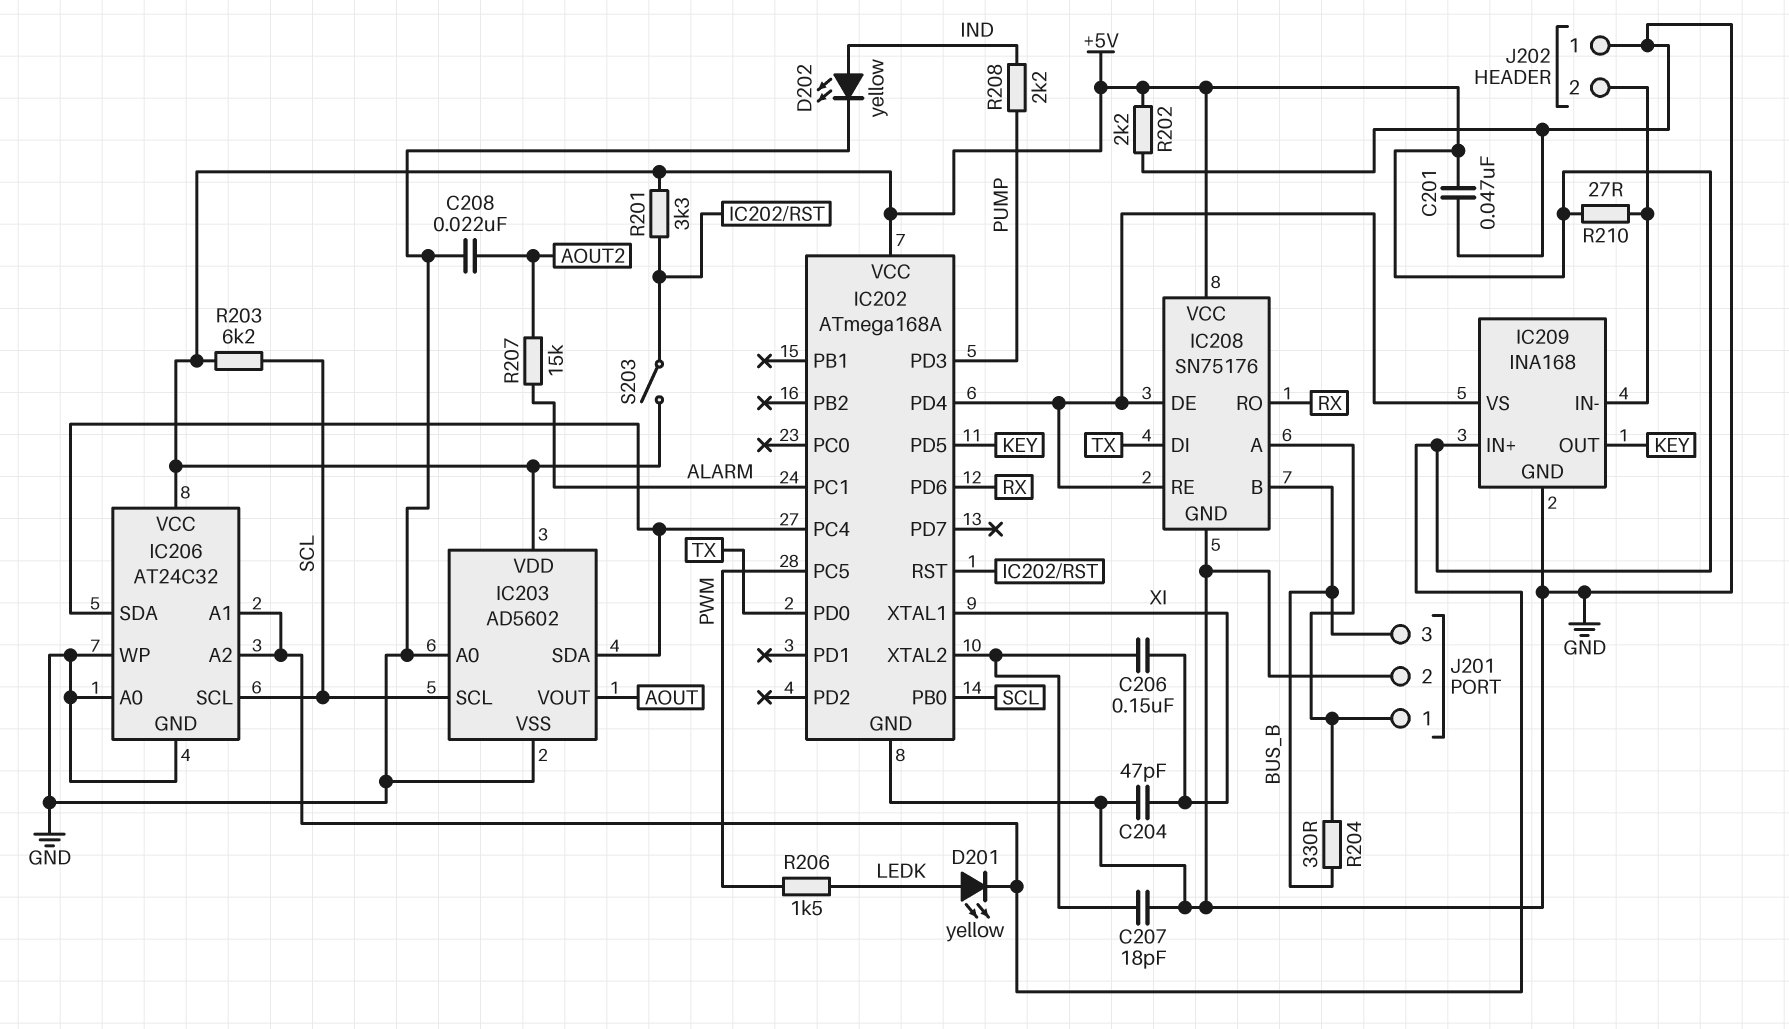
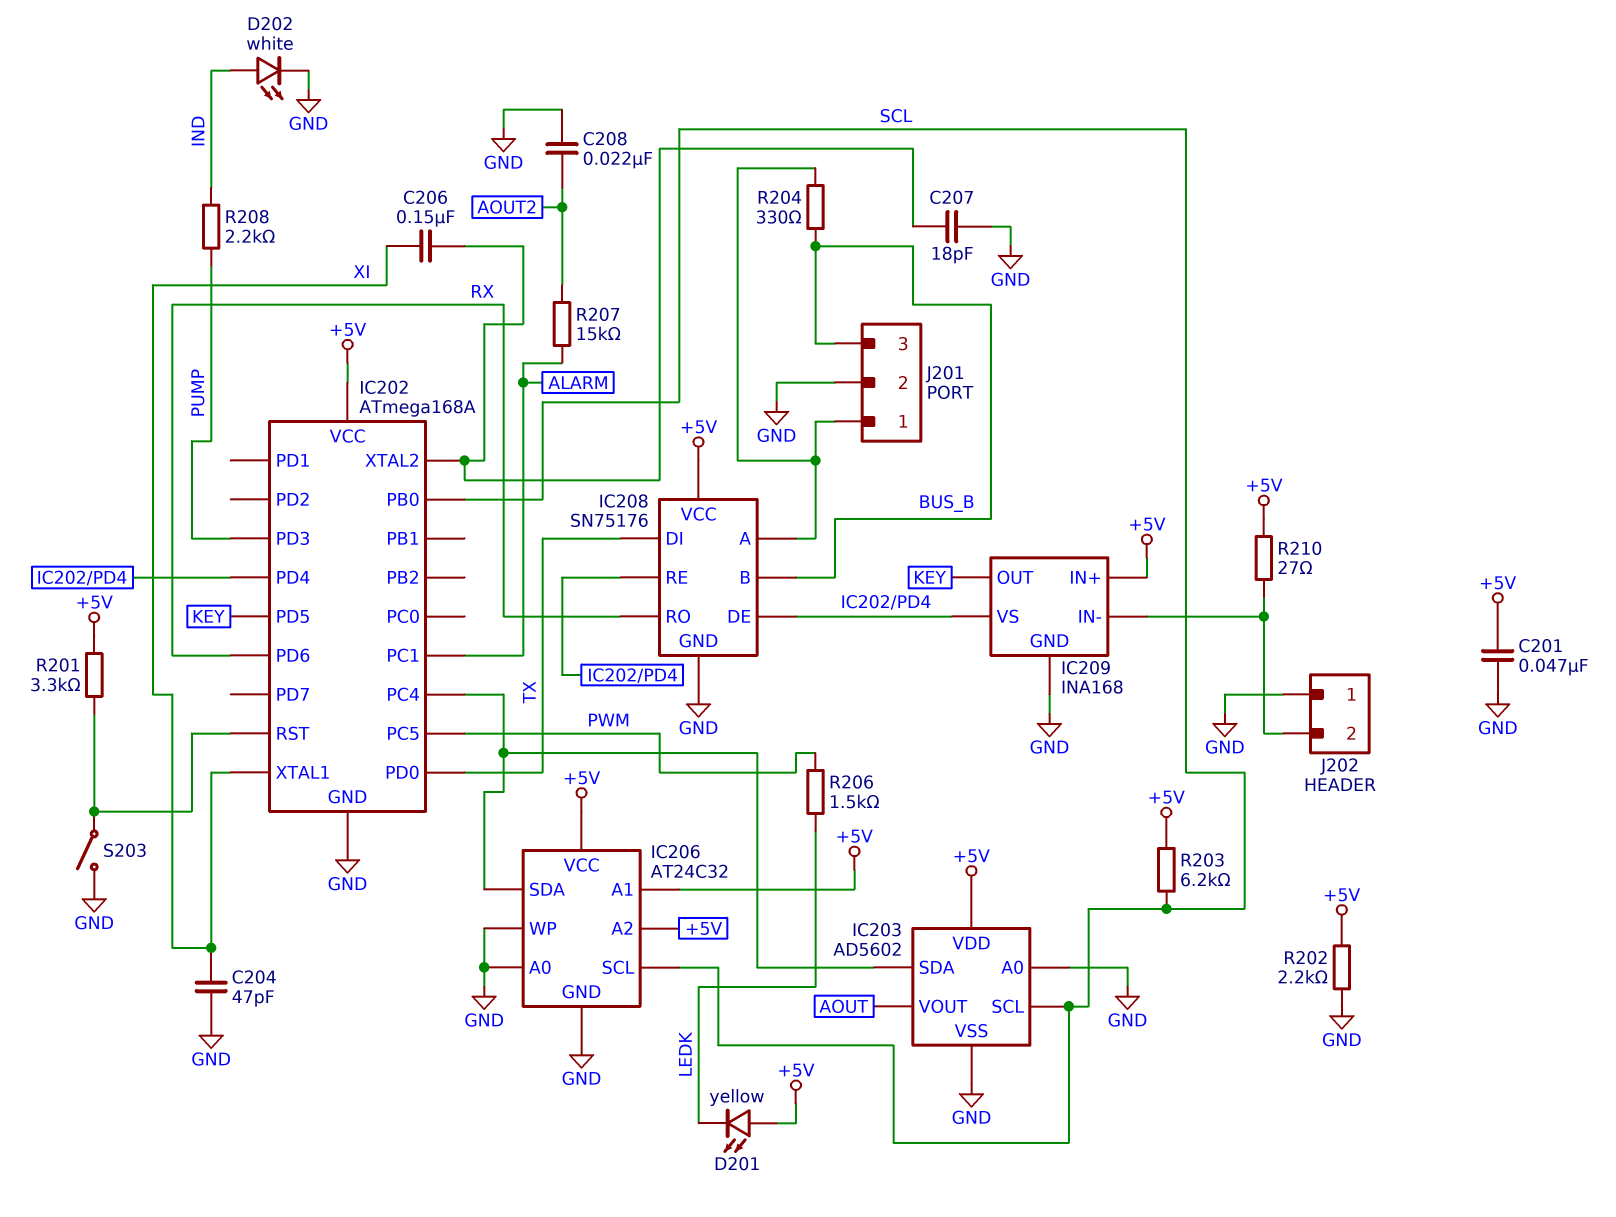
D201: LED yellow (A LEDK, K +5V) -> LED yellow (A +5V, K LEDK)
D202: LED yellow (A IND, K GND) -> LED white (A IND, K GND)
S203: switch (+5V, IC202/RST) -> switch (GND, IC202/RST)

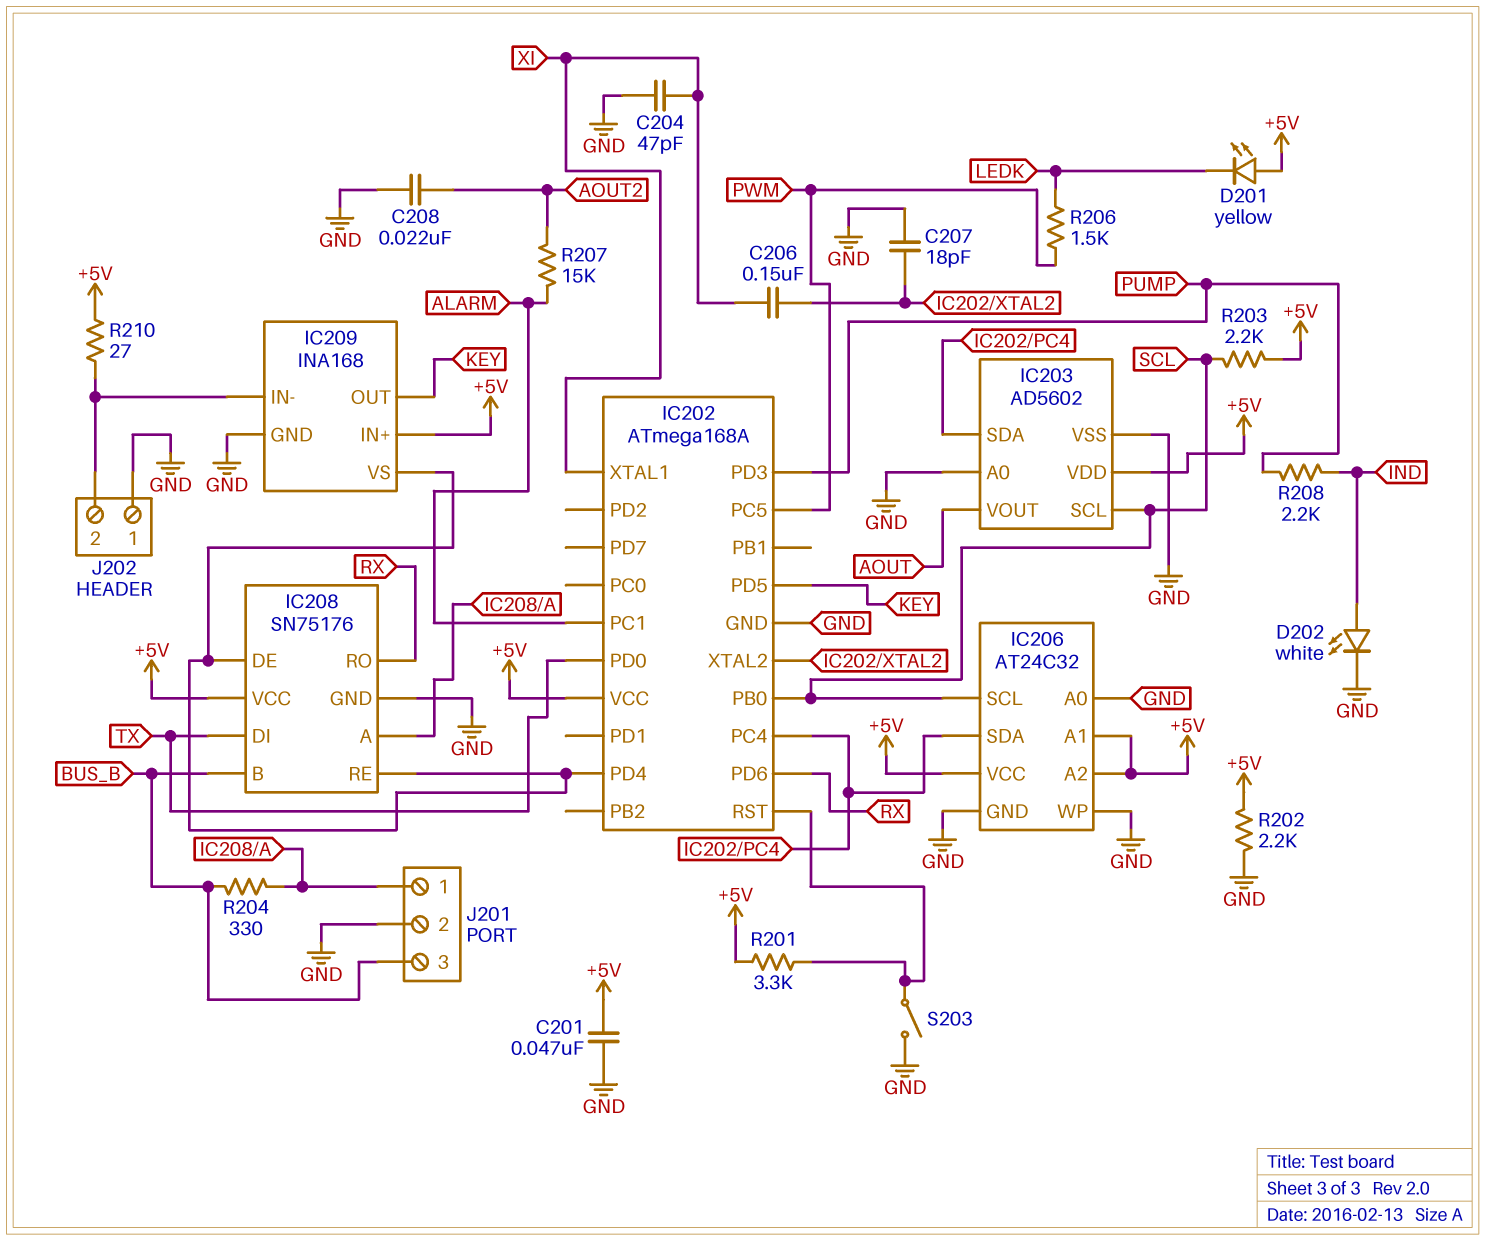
R203: 6.2k (+5V, SCL) -> 2.2k (+5V, SCL)

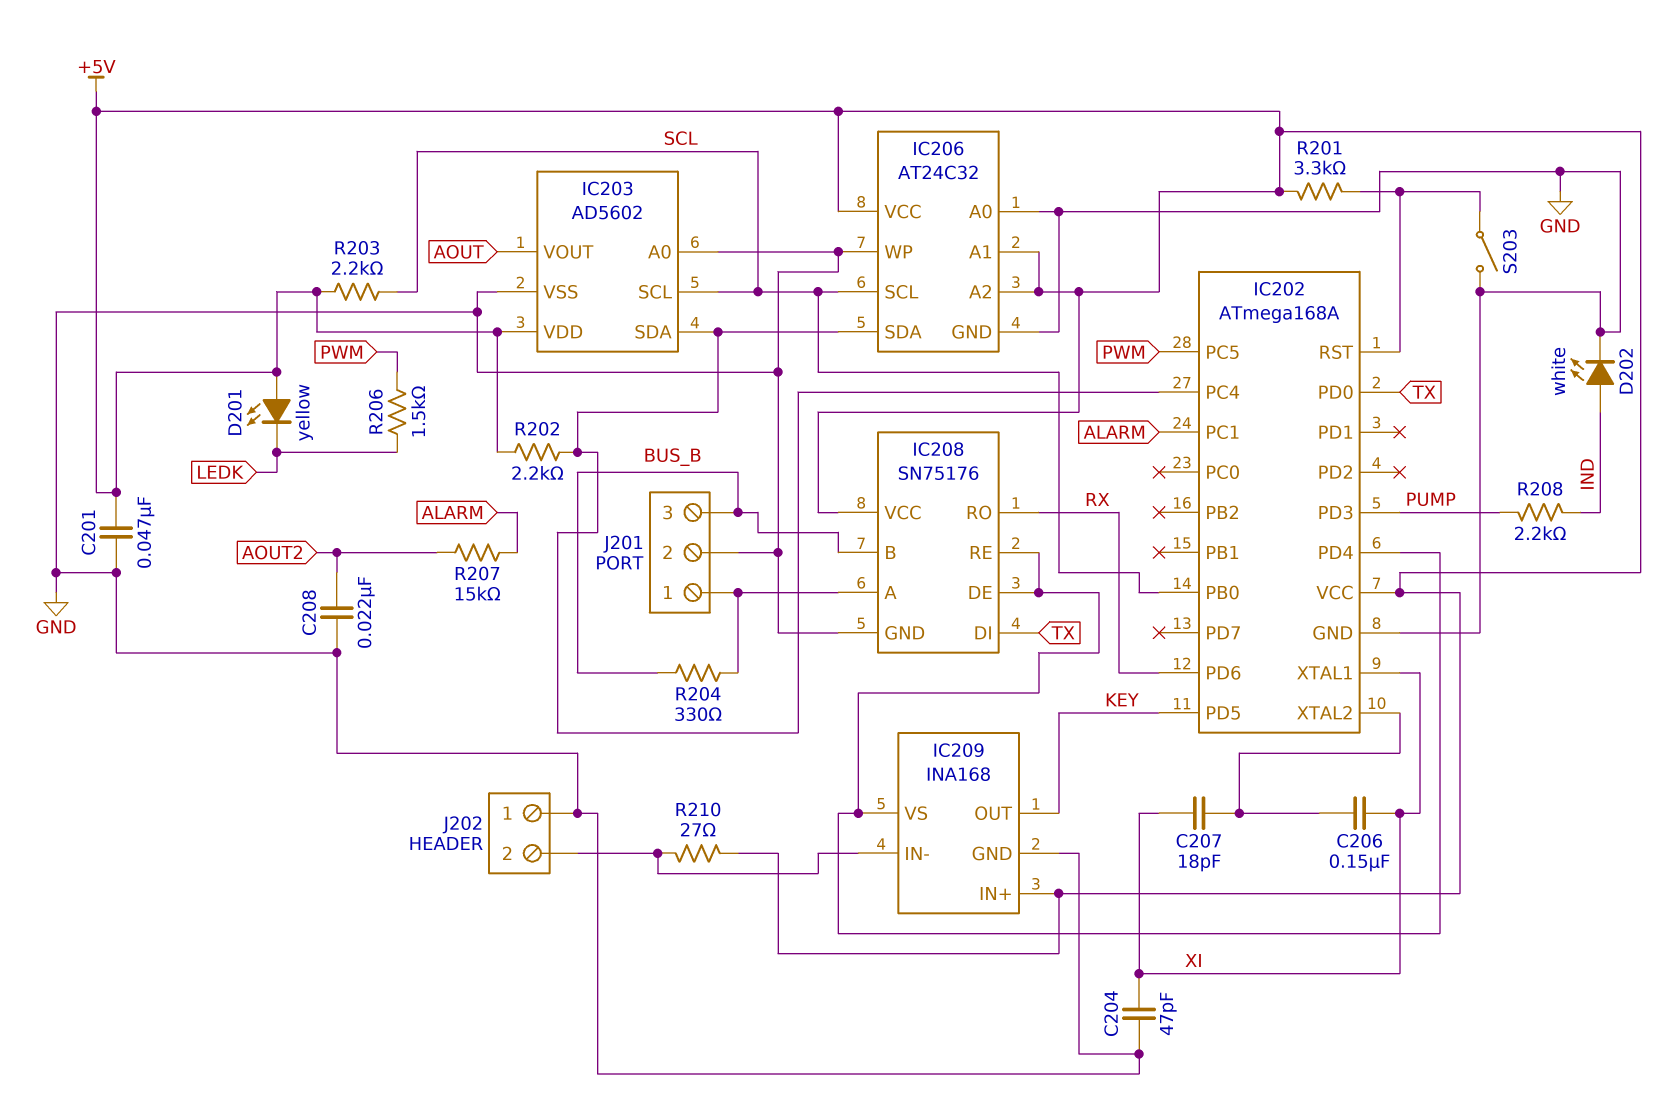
C207: 18pF (GND, IC202/XTAL2) -> 18pF (IC202/XTAL2, XI)
R202: 2.2k (+5V, GND) -> 2.2k (+5V, IC202/PC4)

